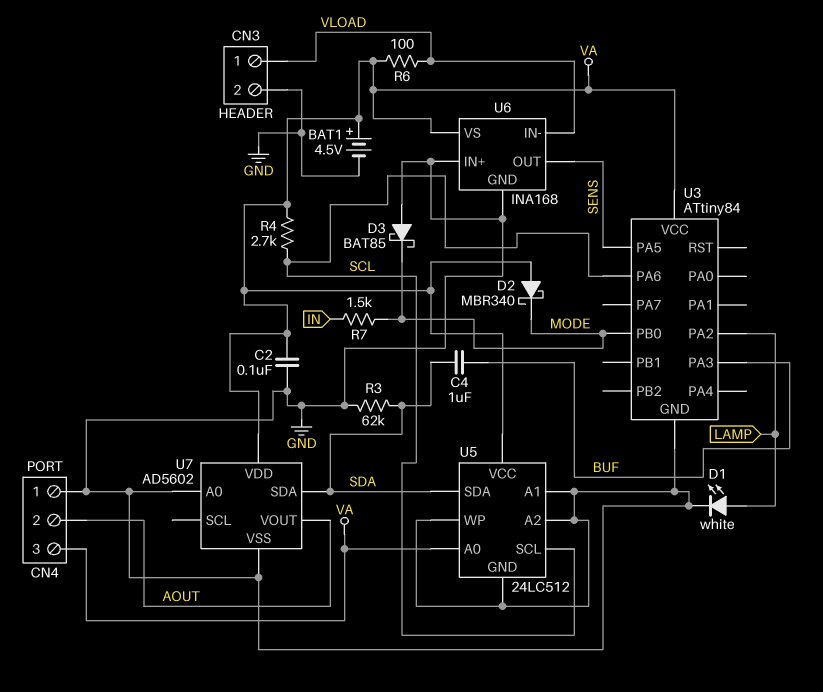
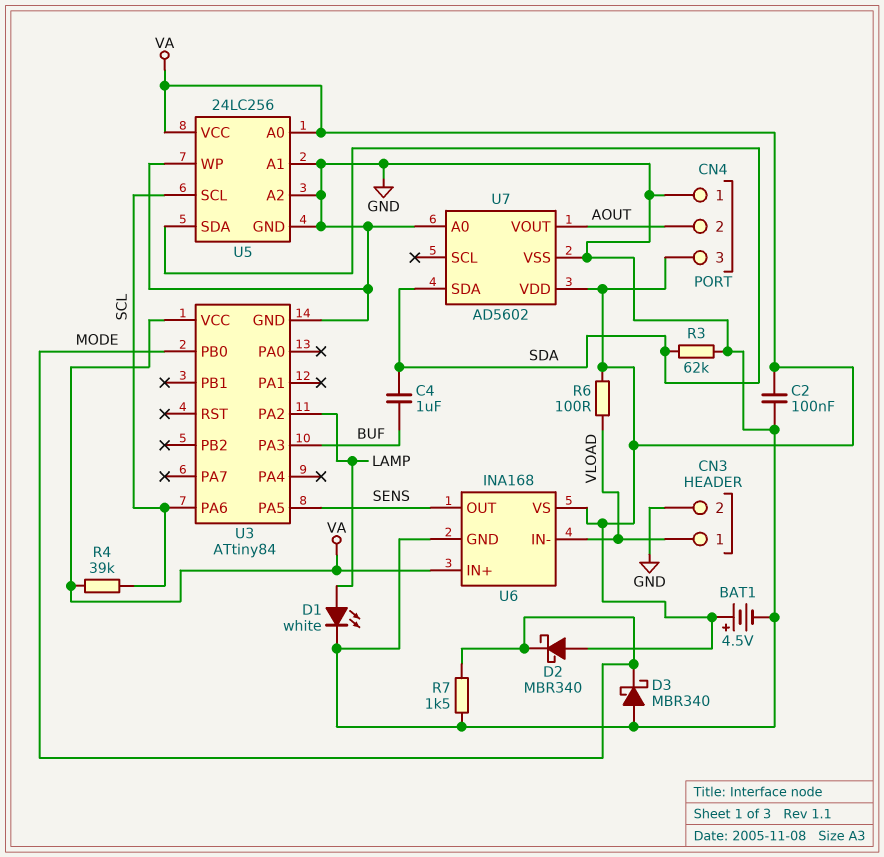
D3: schottky BAT85 (A GND, K MODE) -> schottky MBR340 (A GND, K MODE)
R4: 2.7k (SCL, VA) -> 39k (SCL, VA)
R7: 1.5k (IN, MODE) -> 1.5k (GND, MODE)
U5: 24LC512 -> 24LC256
U6 pin IN+: GND -> VA

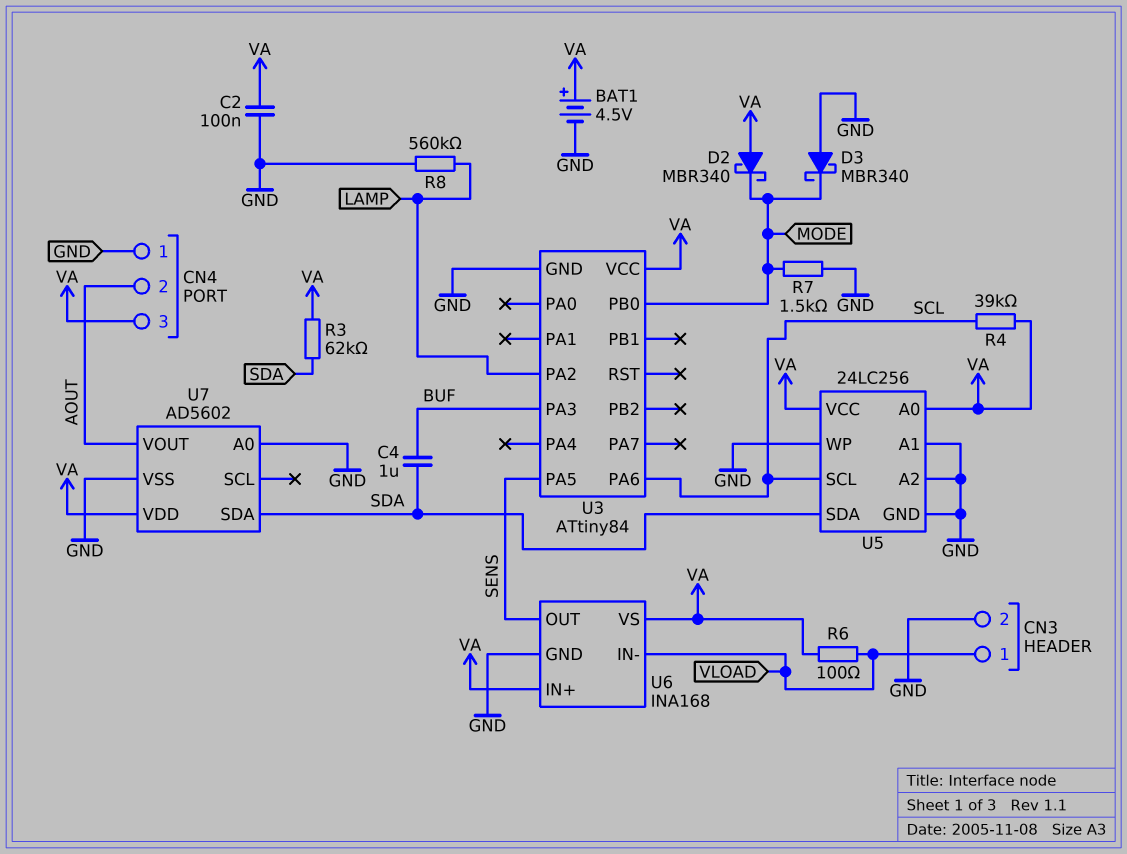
D1: LED white (A LAMP, K GND) -> none
R3: 62k (GND, SDA) -> 62k (SDA, VA)
R8: none -> 560k (GND, LAMP)

